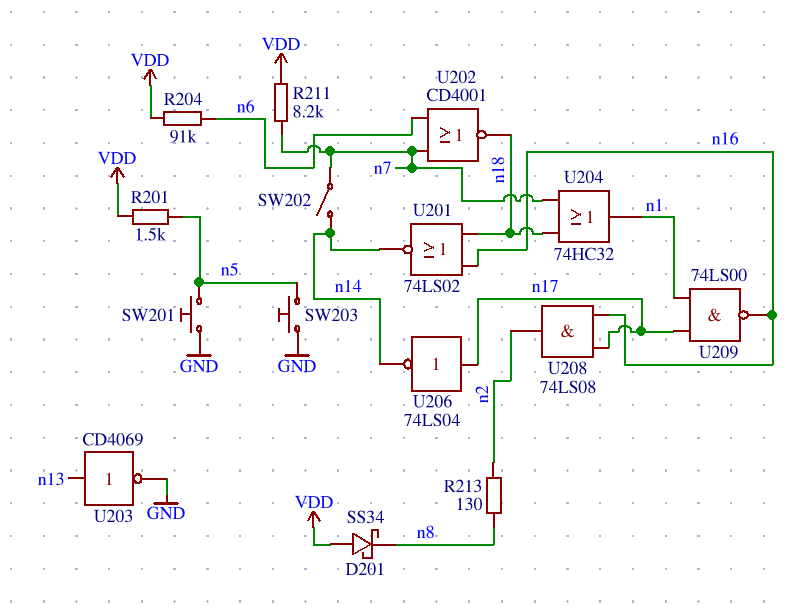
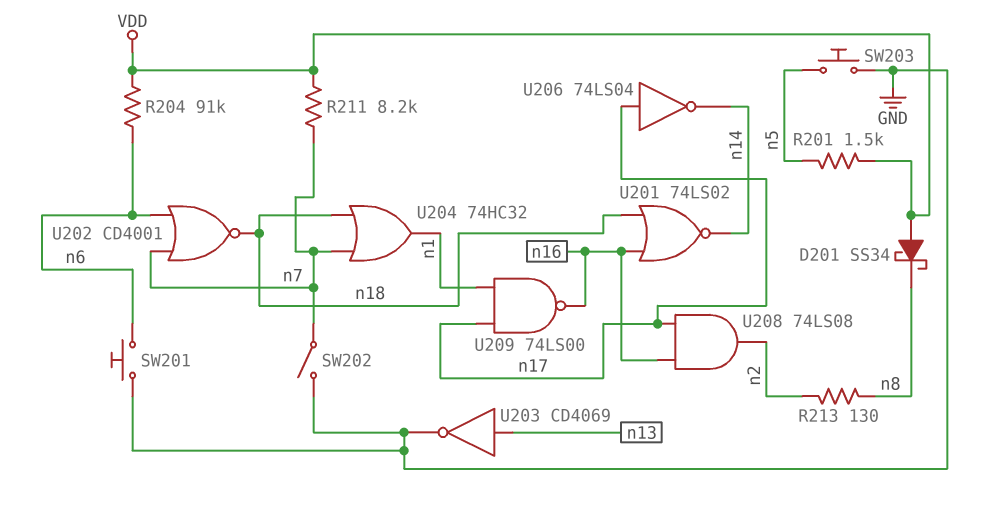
SW201: button (GND, n5) -> button (GND, n6)
SW202: switch (n7, n14) -> switch (GND, n7)

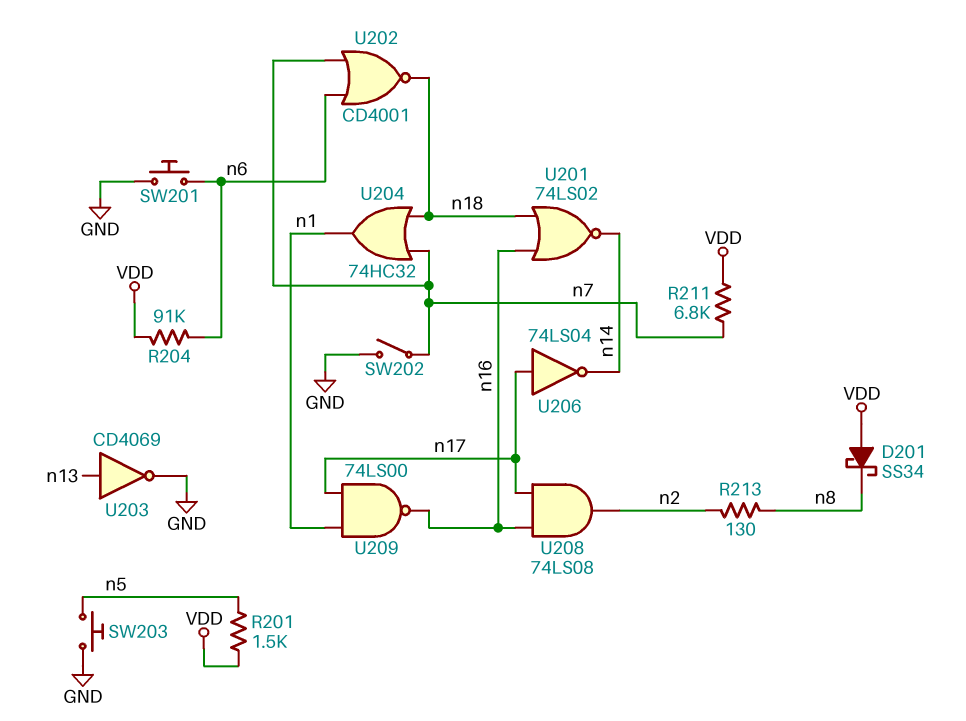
R211: 8.2k (VDD, n7) -> 6.8k (VDD, n7)

